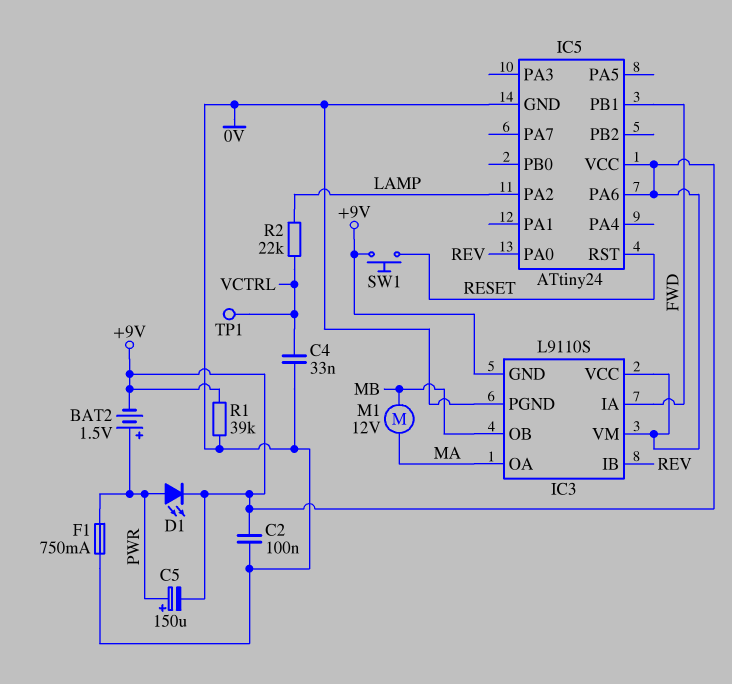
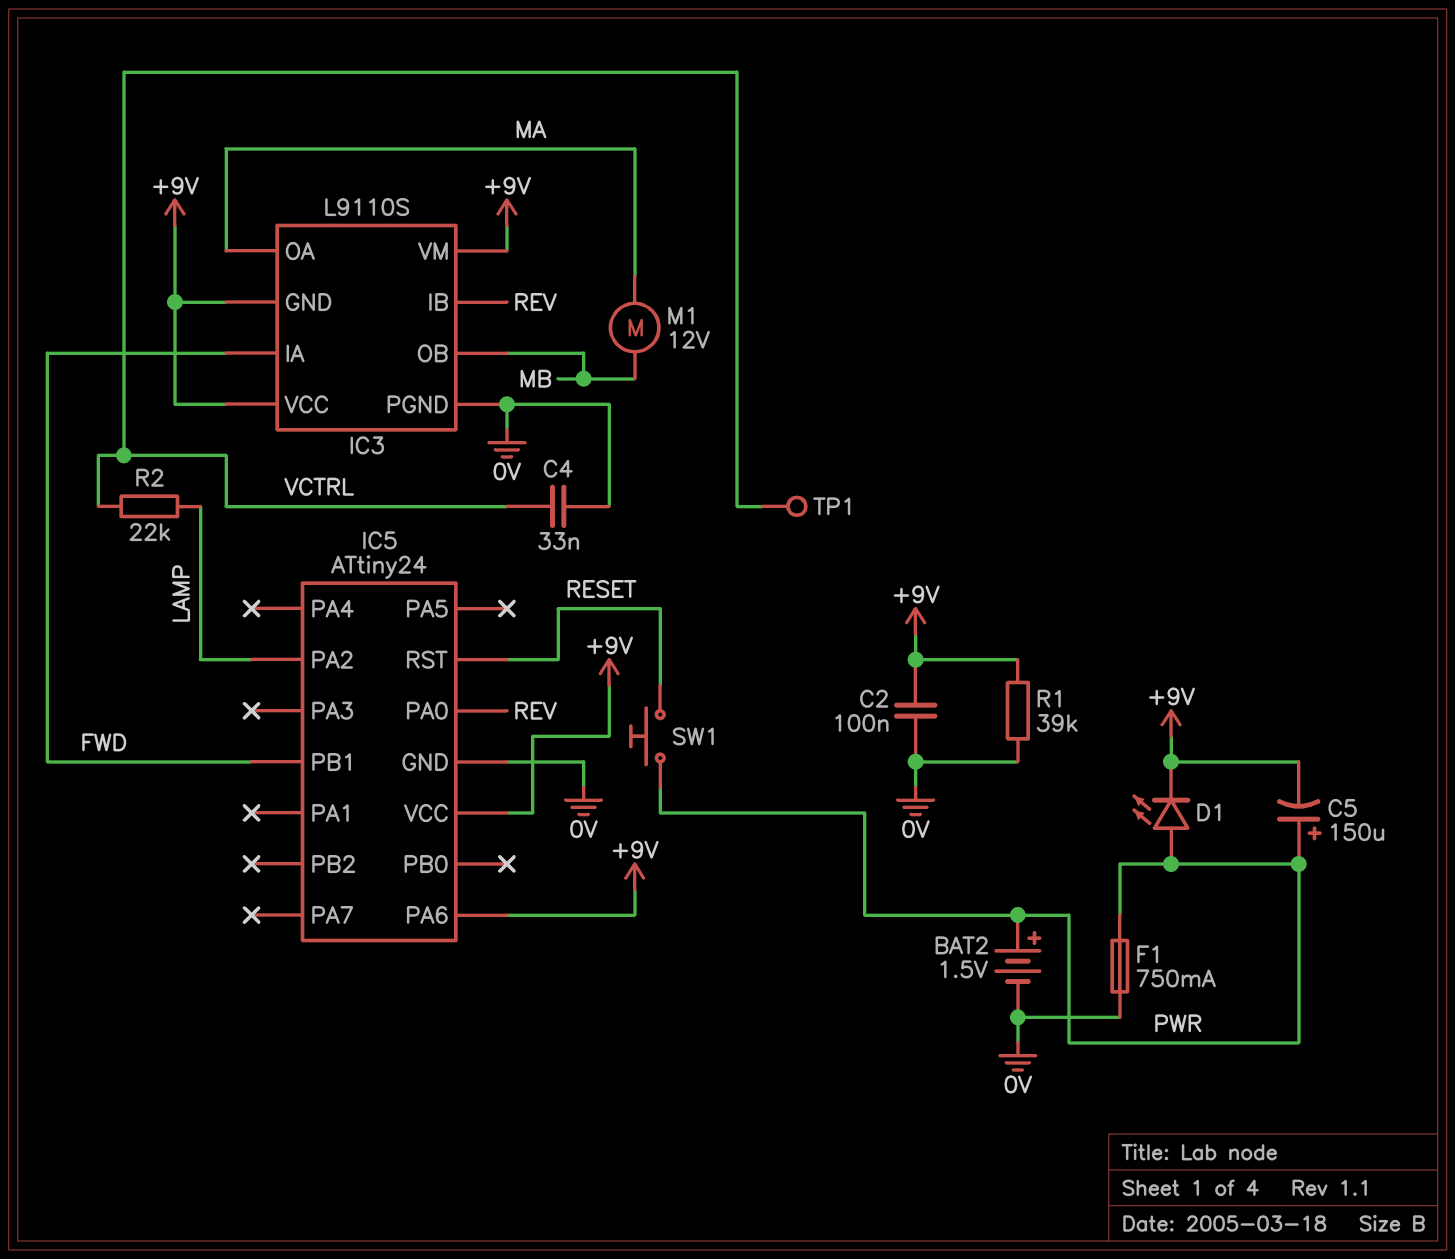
BAT2: 1.5V (plus PWR, minus +9V) -> 1.5V (plus PWR, minus 0V)
SW1: button (+9V, RESET) -> button (PWR, RESET)

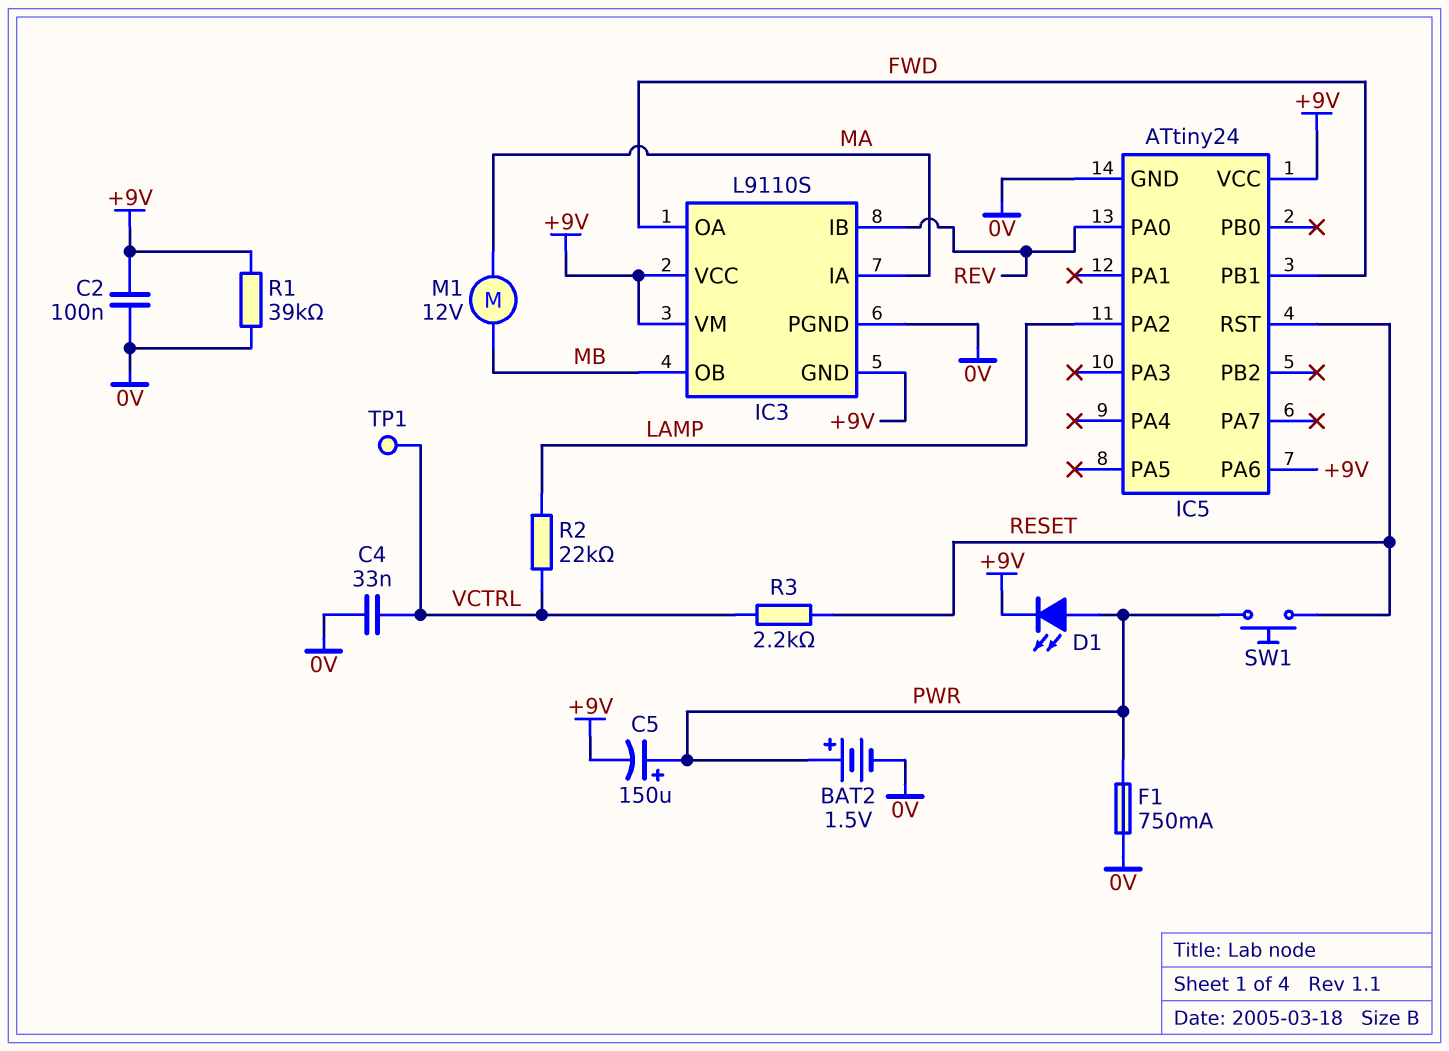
IC3 pin IA: FWD -> MA
IC3 pin OA: MA -> FWD
R3: none -> 2.2k (RESET, VCTRL)

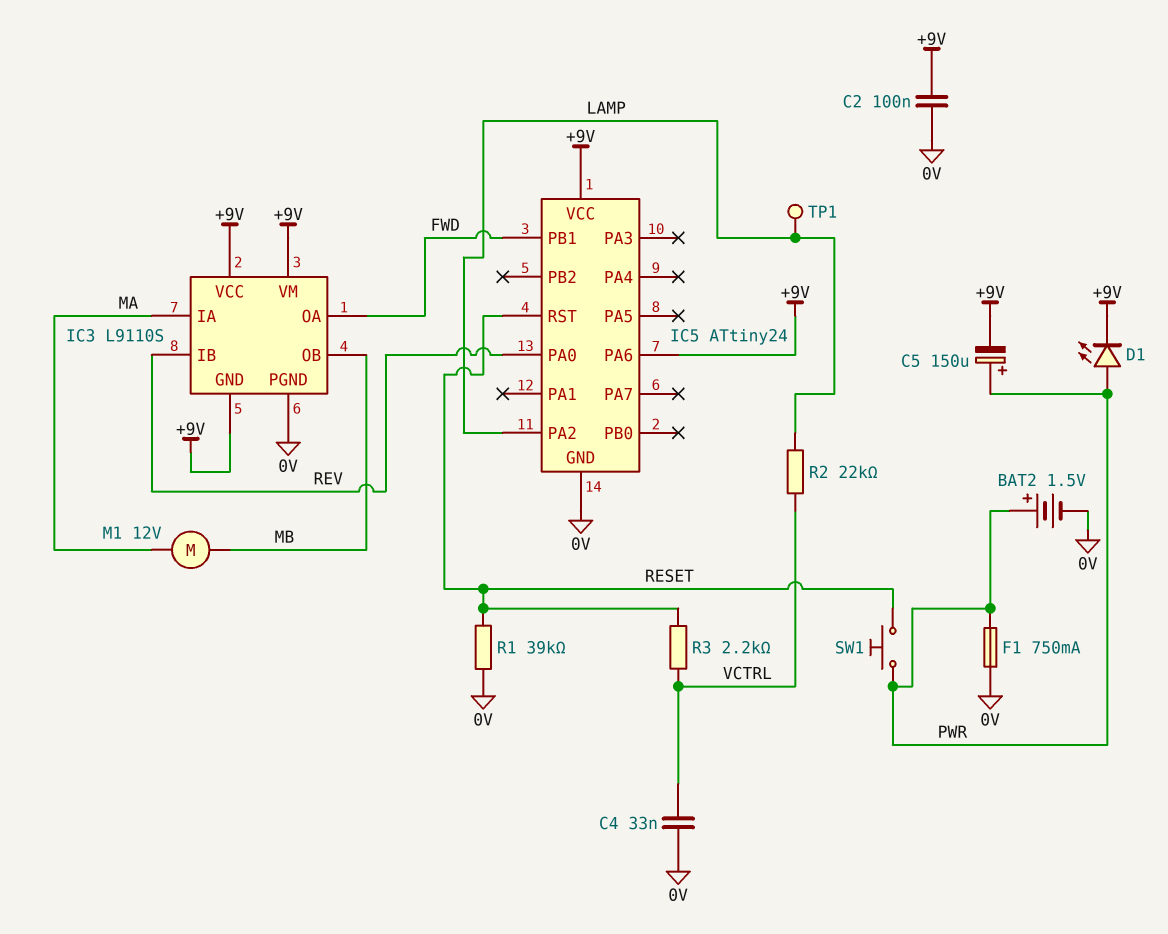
R1: 39k (+9V, 0V) -> 39k (0V, RESET)
TP1: test point (VCTRL) -> test point (LAMP)

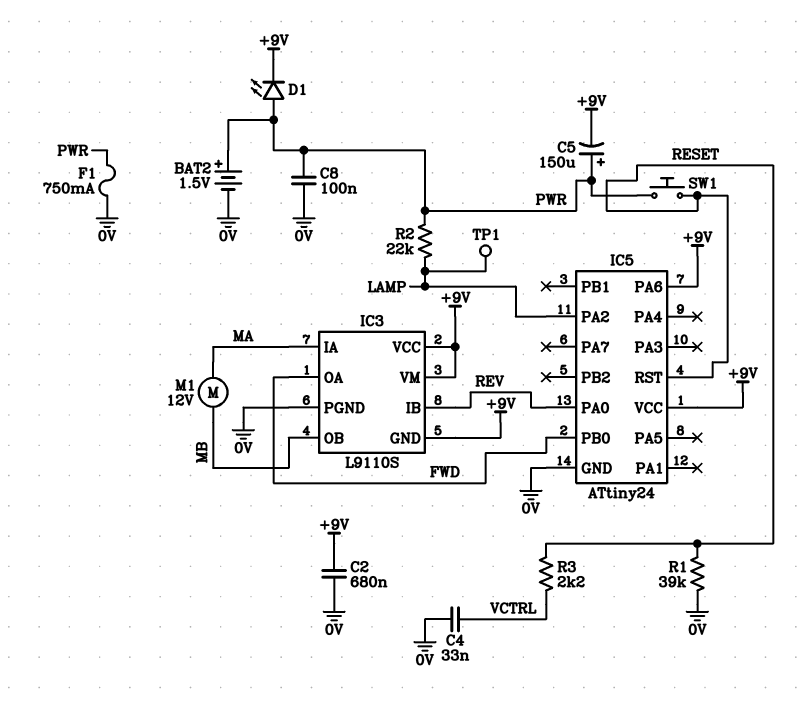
C2: 100nF (+9V, 0V) -> 680nF (+9V, 0V)
C8: none -> 100nF (0V, PWR)
IC5 pin PB0: none -> FWD
IC5 pin PB1: FWD -> none
R2: 22k (LAMP, VCTRL) -> 22k (LAMP, PWR)

